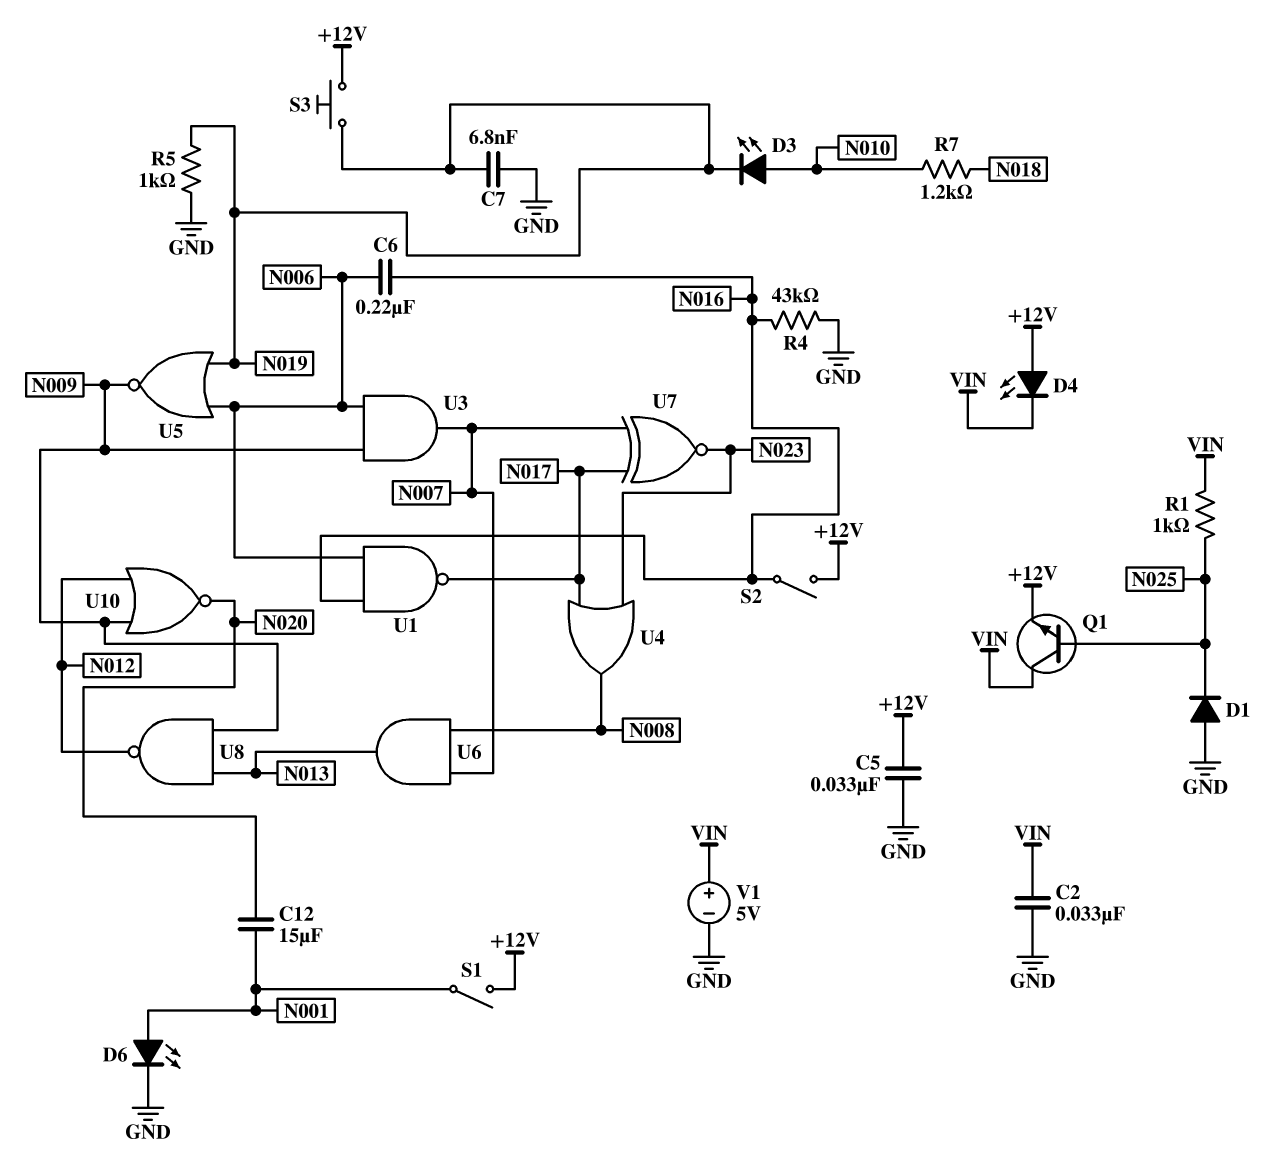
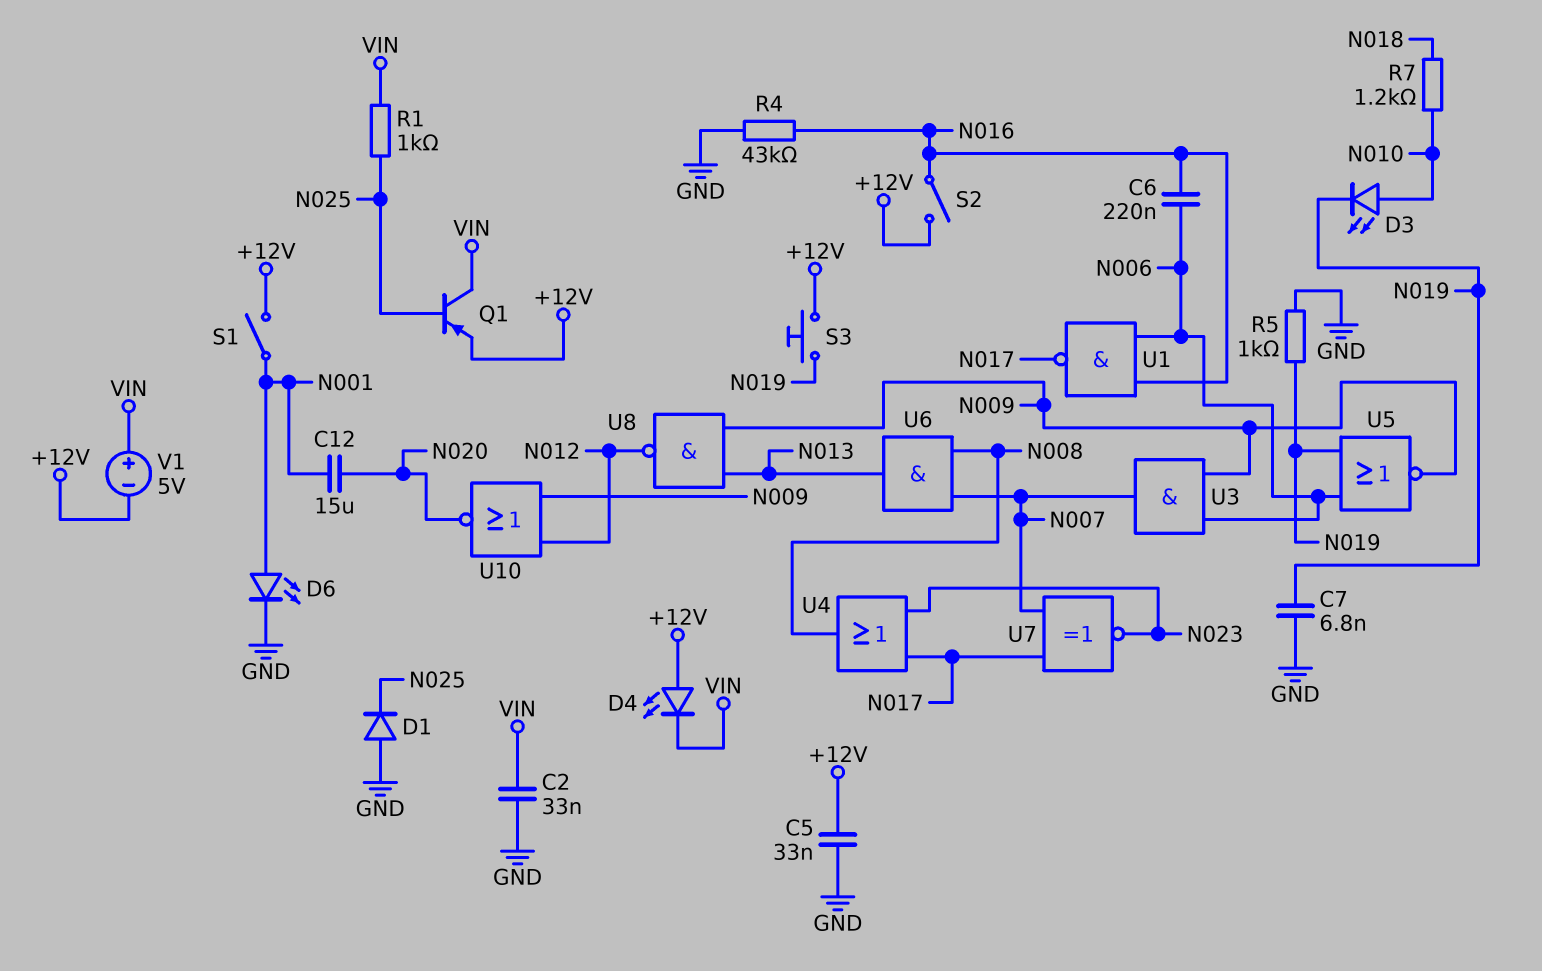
Q1: NPN (B N025, C VIN, E +12V) -> PNP (B N025, C VIN, E +12V)
V1: 5V (plus VIN, minus GND) -> 5V (plus VIN, minus +12V)

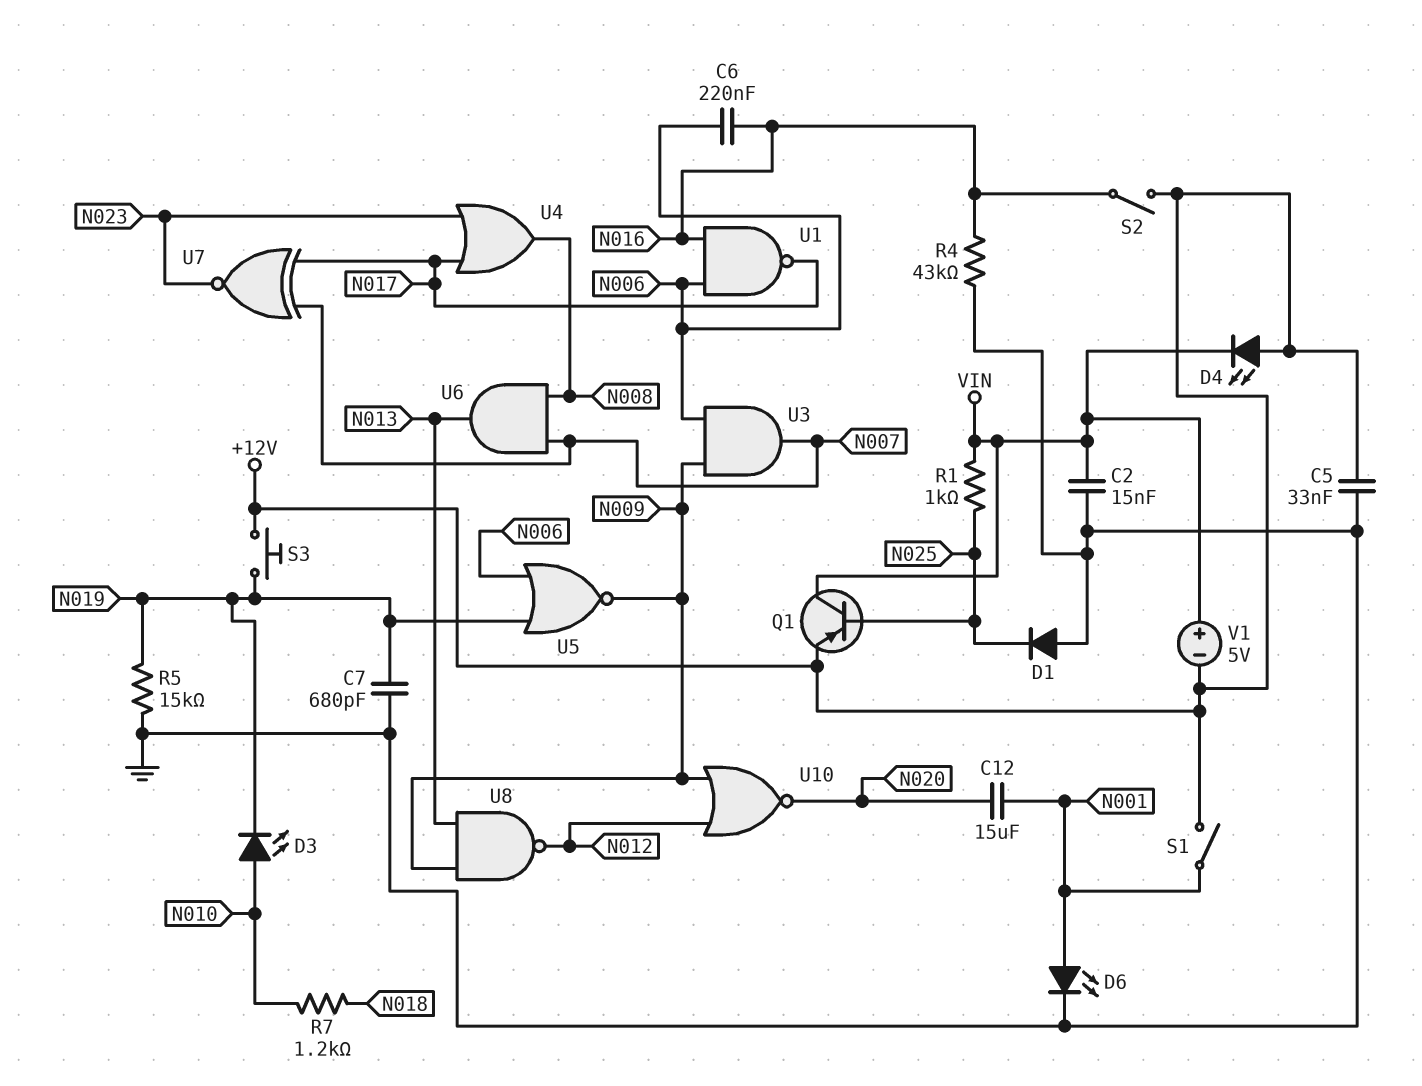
C2: 33nF (GND, VIN) -> 15nF (GND, VIN)
C7: 6.8nF (GND, N019) -> 680pF (GND, N019)
R5: 1k (GND, N019) -> 15k (GND, N019)

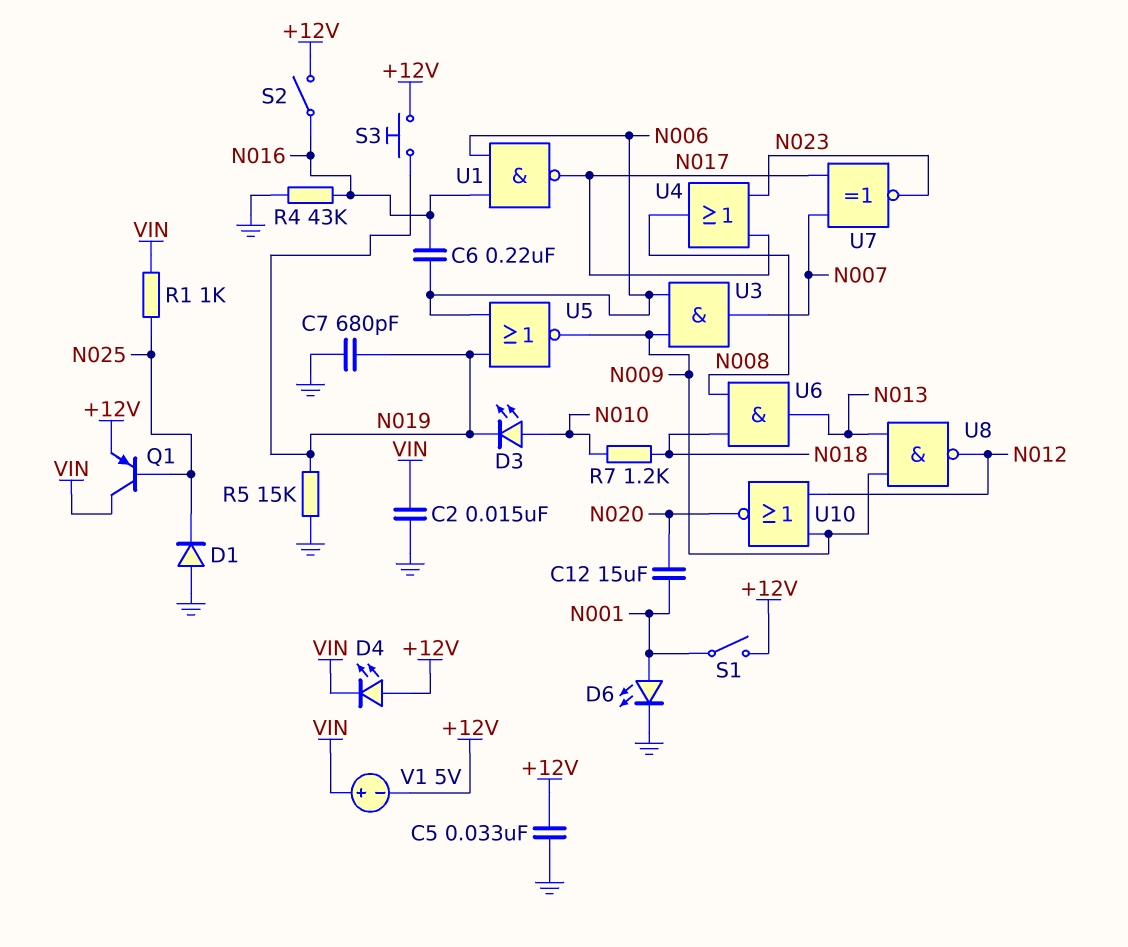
U6: AND (in N007, in N008, out N013) -> AND (in N008, in N018, out N013)

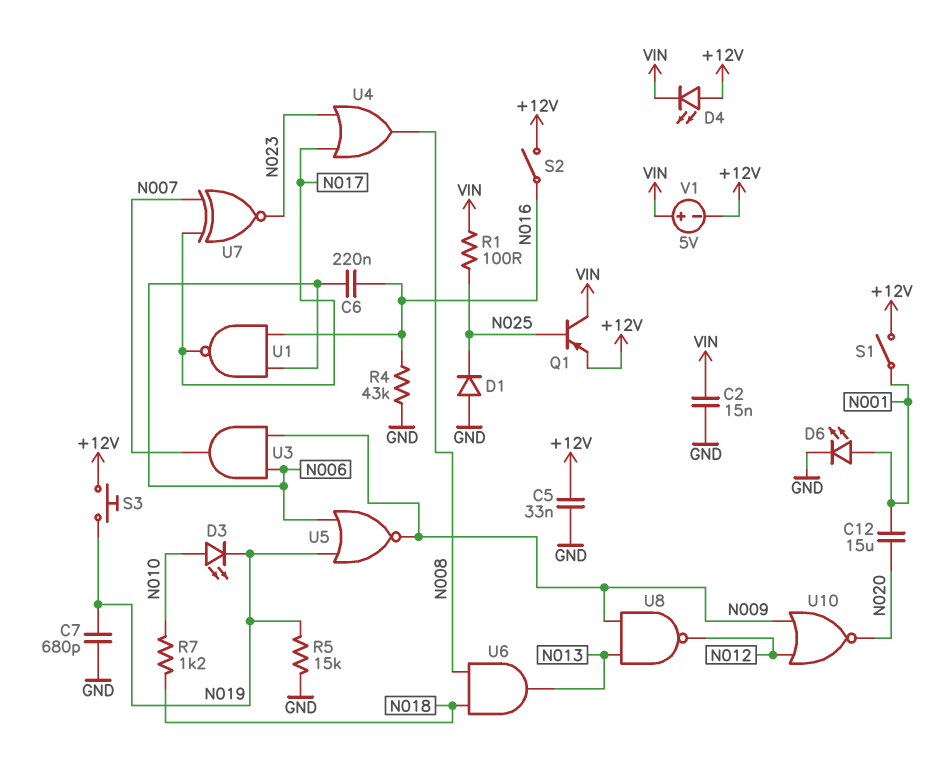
R1: 1k (N025, VIN) -> 100 (N025, VIN)

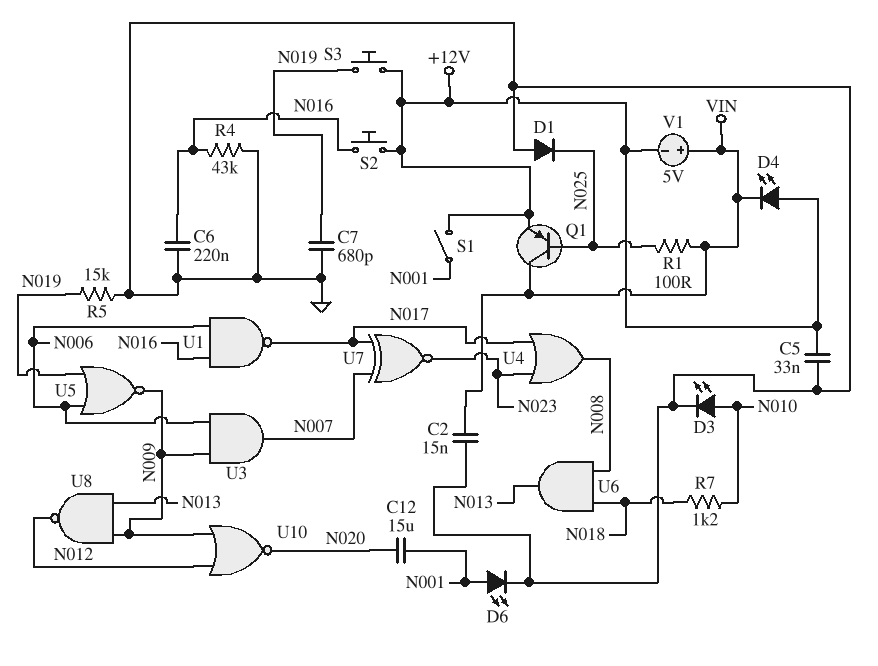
C6: 220nF (N006, N016) -> 220nF (GND, N016)
D3: LED (A N010, K N019) -> LED (A N010, K GND)
S2: switch (+12V, N016) -> button (+12V, N016)

